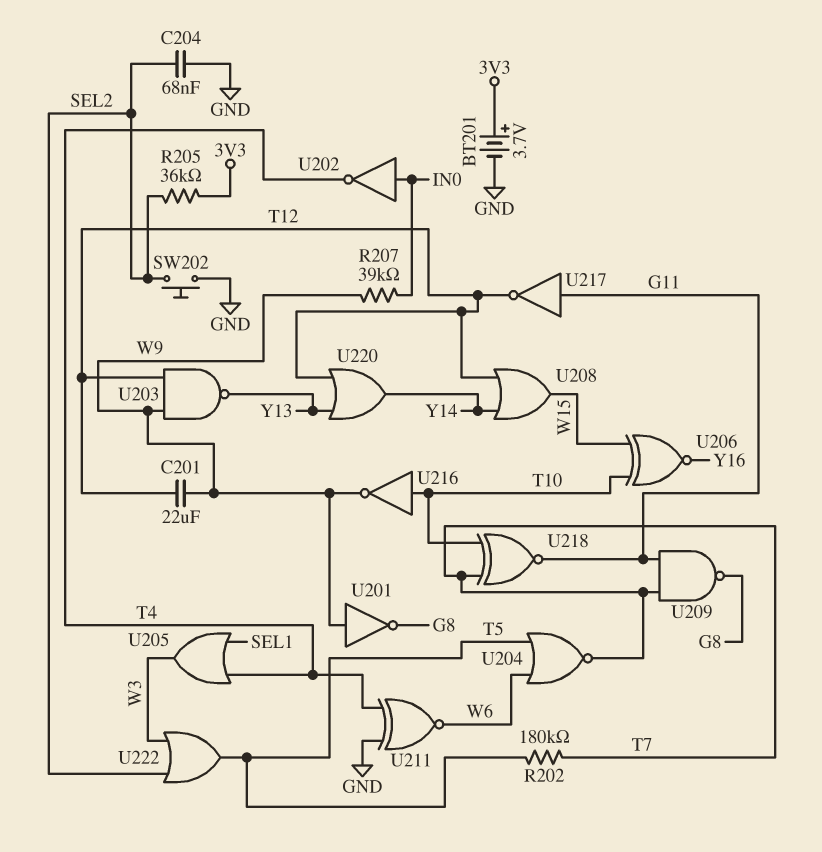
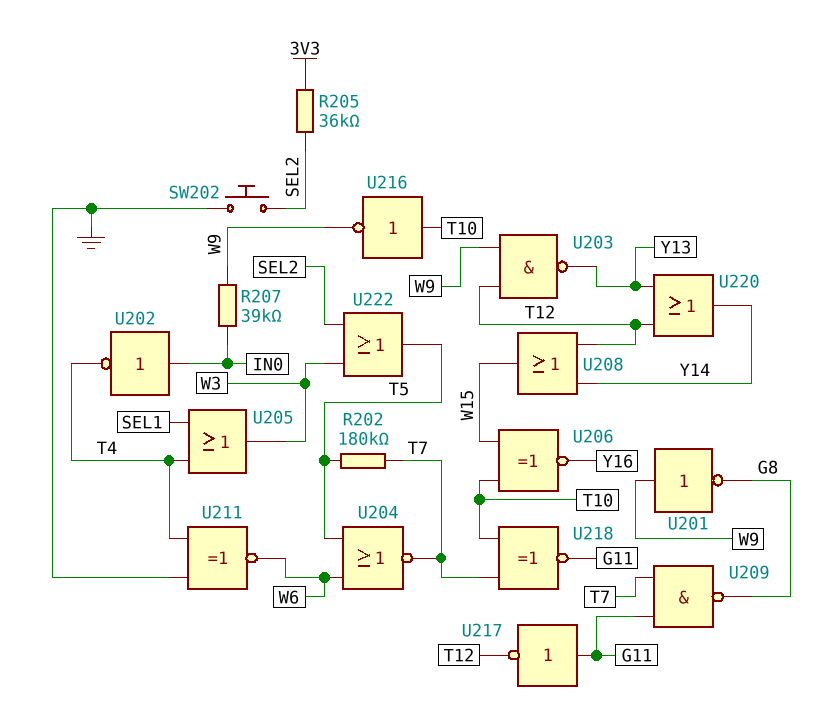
BT201: 3.7V (plus 3V3, minus GND) -> none
C201: 22uF (T12, W9) -> none
C204: 68nF (GND, SEL2) -> none

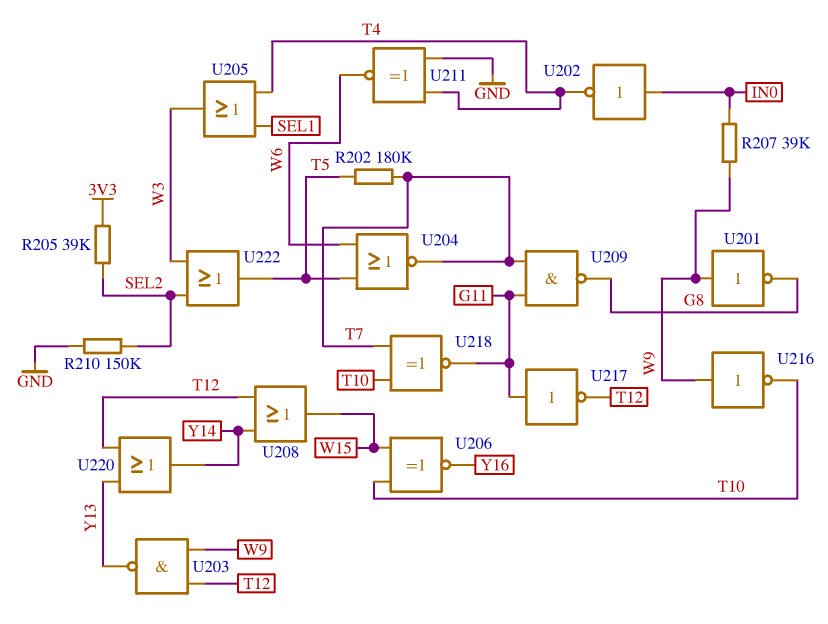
R205: 36k (3V3, SEL2) -> 39k (3V3, SEL2)
R210: none -> 150k (GND, SEL2)
SW202: button (GND, SEL2) -> none
U216: NOT (in T10, out W9) -> NOT (in W9, out T10)

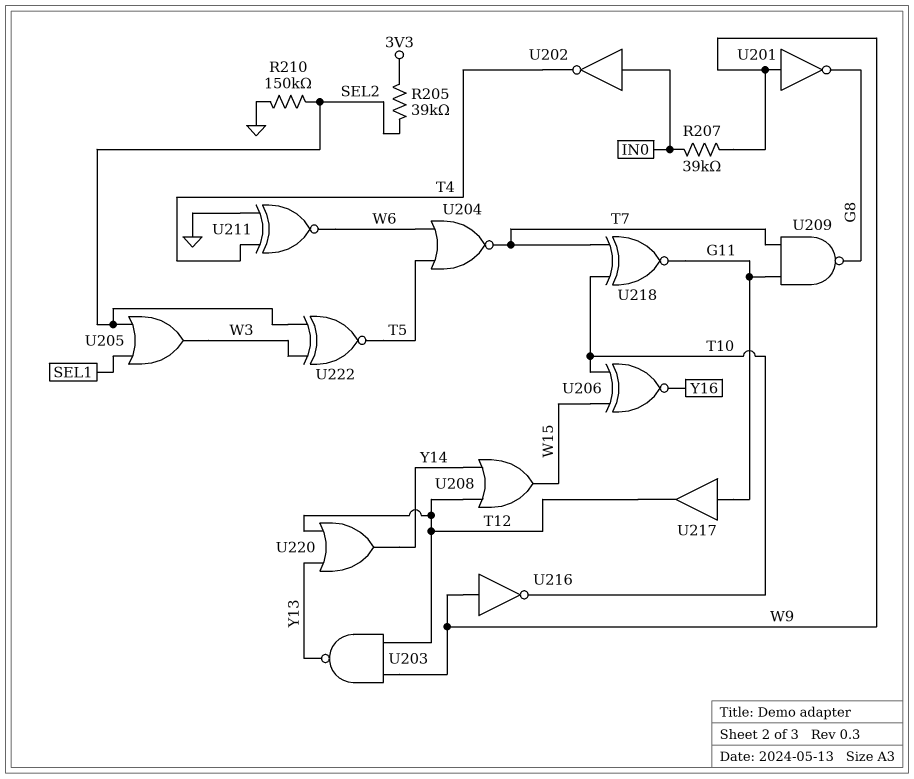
R202: 180k (T5, T7) -> none
U205: OR (in SEL1, in T4, out W3) -> OR (in SEL1, in SEL2, out W3)
U217: NOT (in G11, out T12) -> buffer (in G11, out T12)
U222: OR (in SEL2, in W3, out T5) -> XNOR (in SEL2, in W3, out T5)

